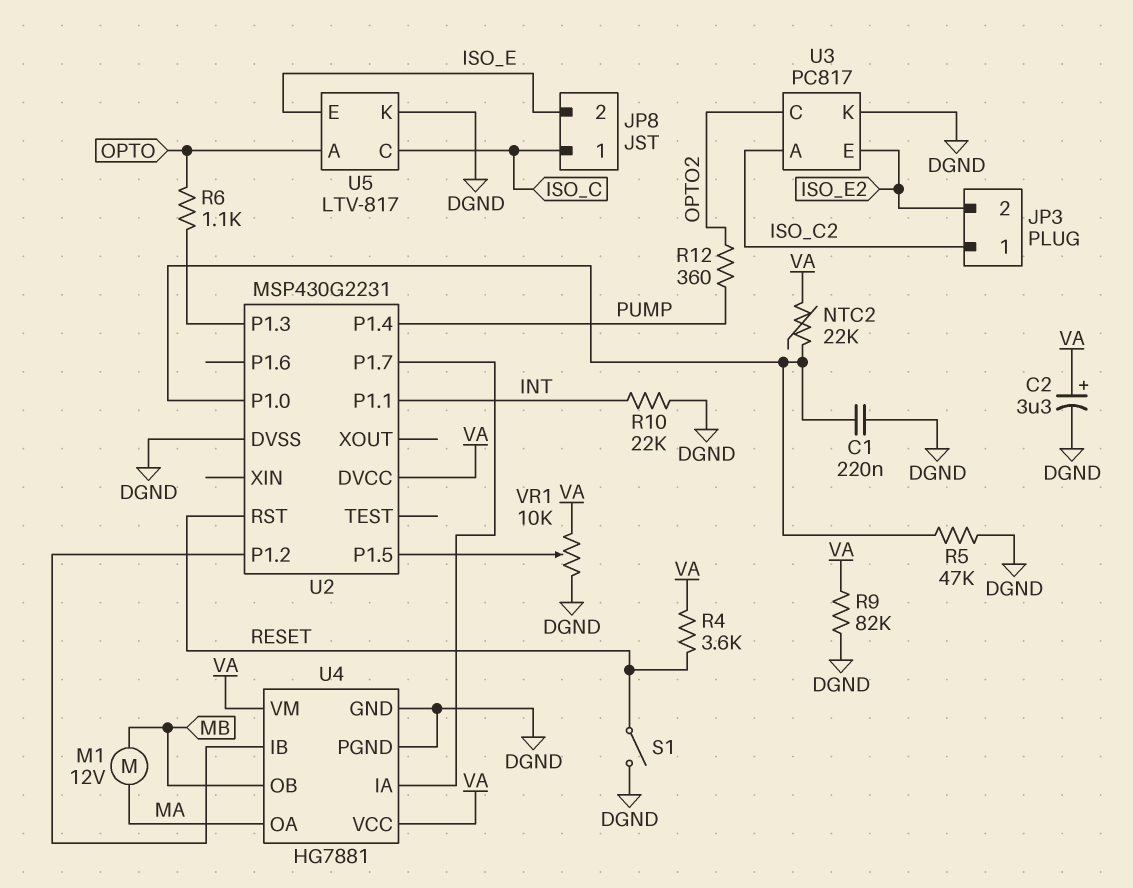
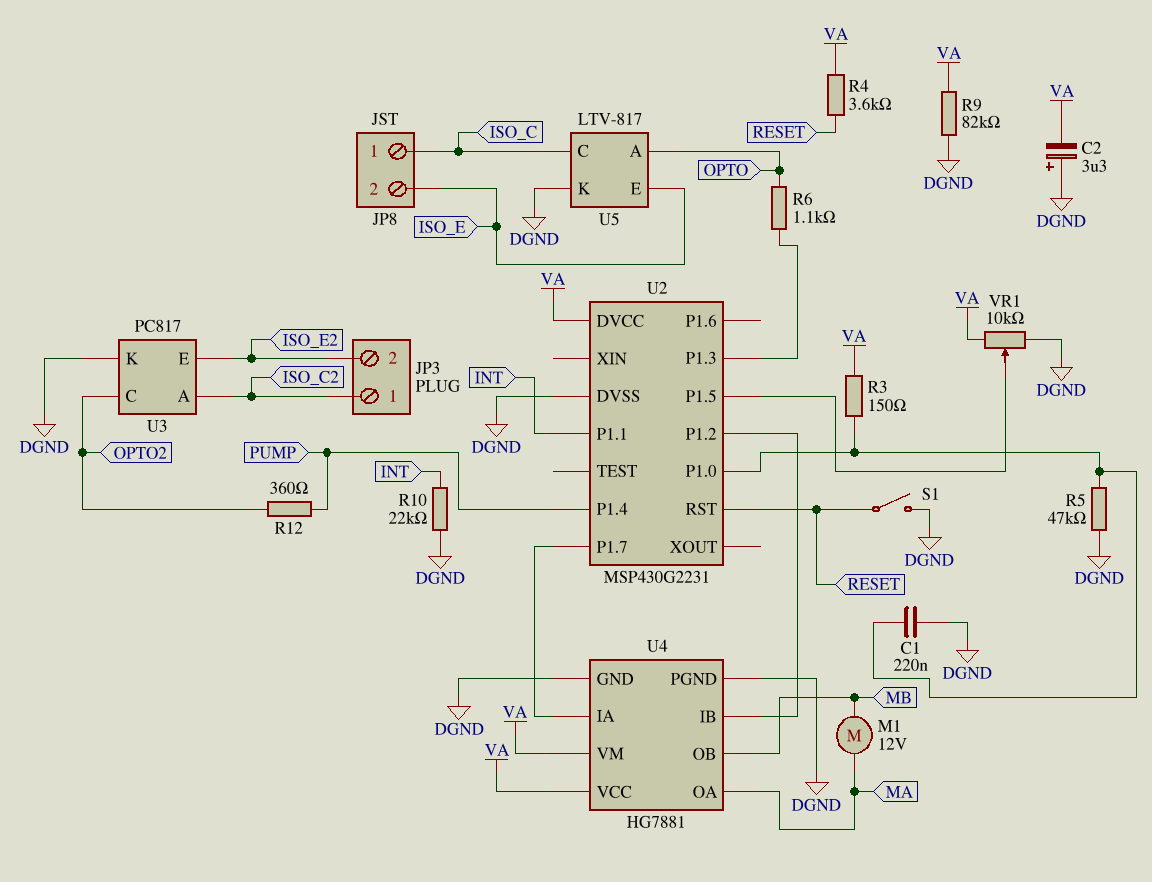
C2: 3.3uF (plus VA, minus DGND) -> 3.3uF (plus DGND, minus VA)
NTC2: 22k (U2/P1.0, VA) -> none
R3: none -> 150 (U2/P1.0, VA)

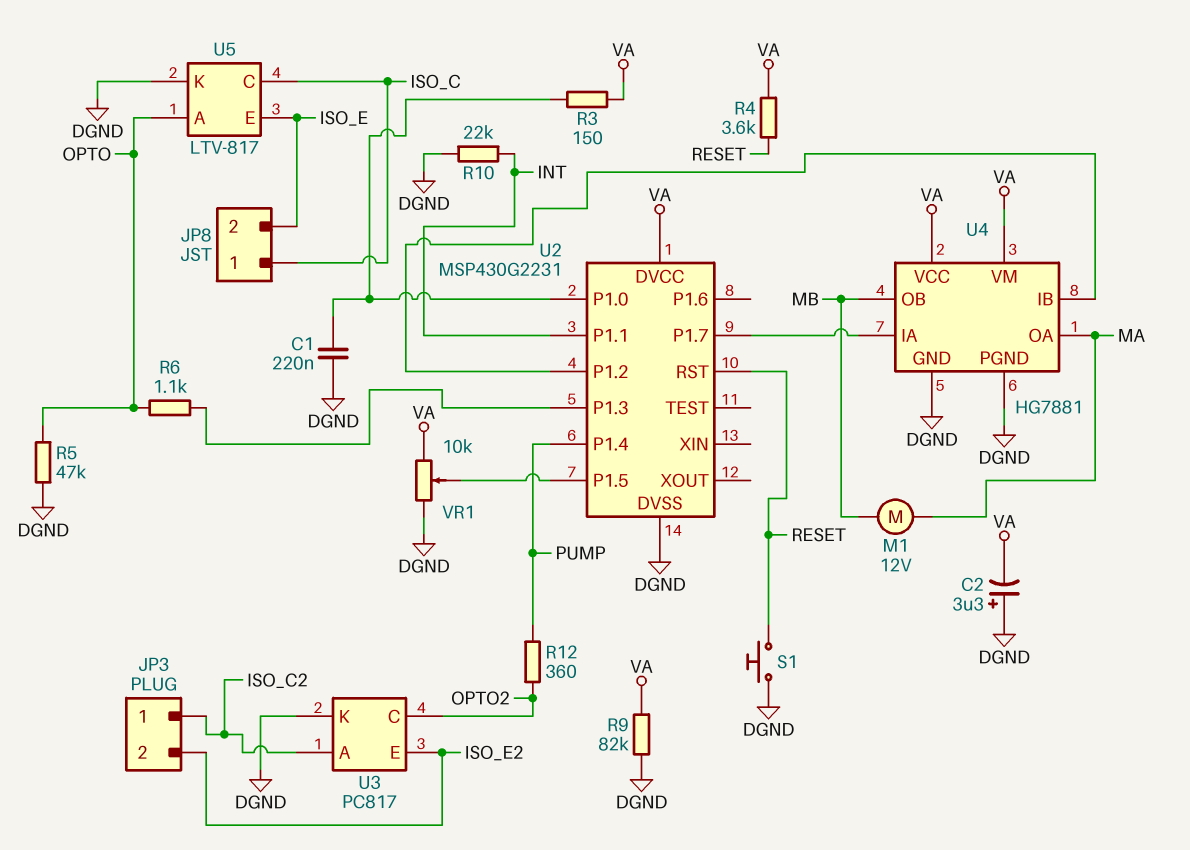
R5: 47k (DGND, U2/P1.0) -> 47k (DGND, OPTO)
S1: switch (DGND, RESET) -> button (DGND, RESET)

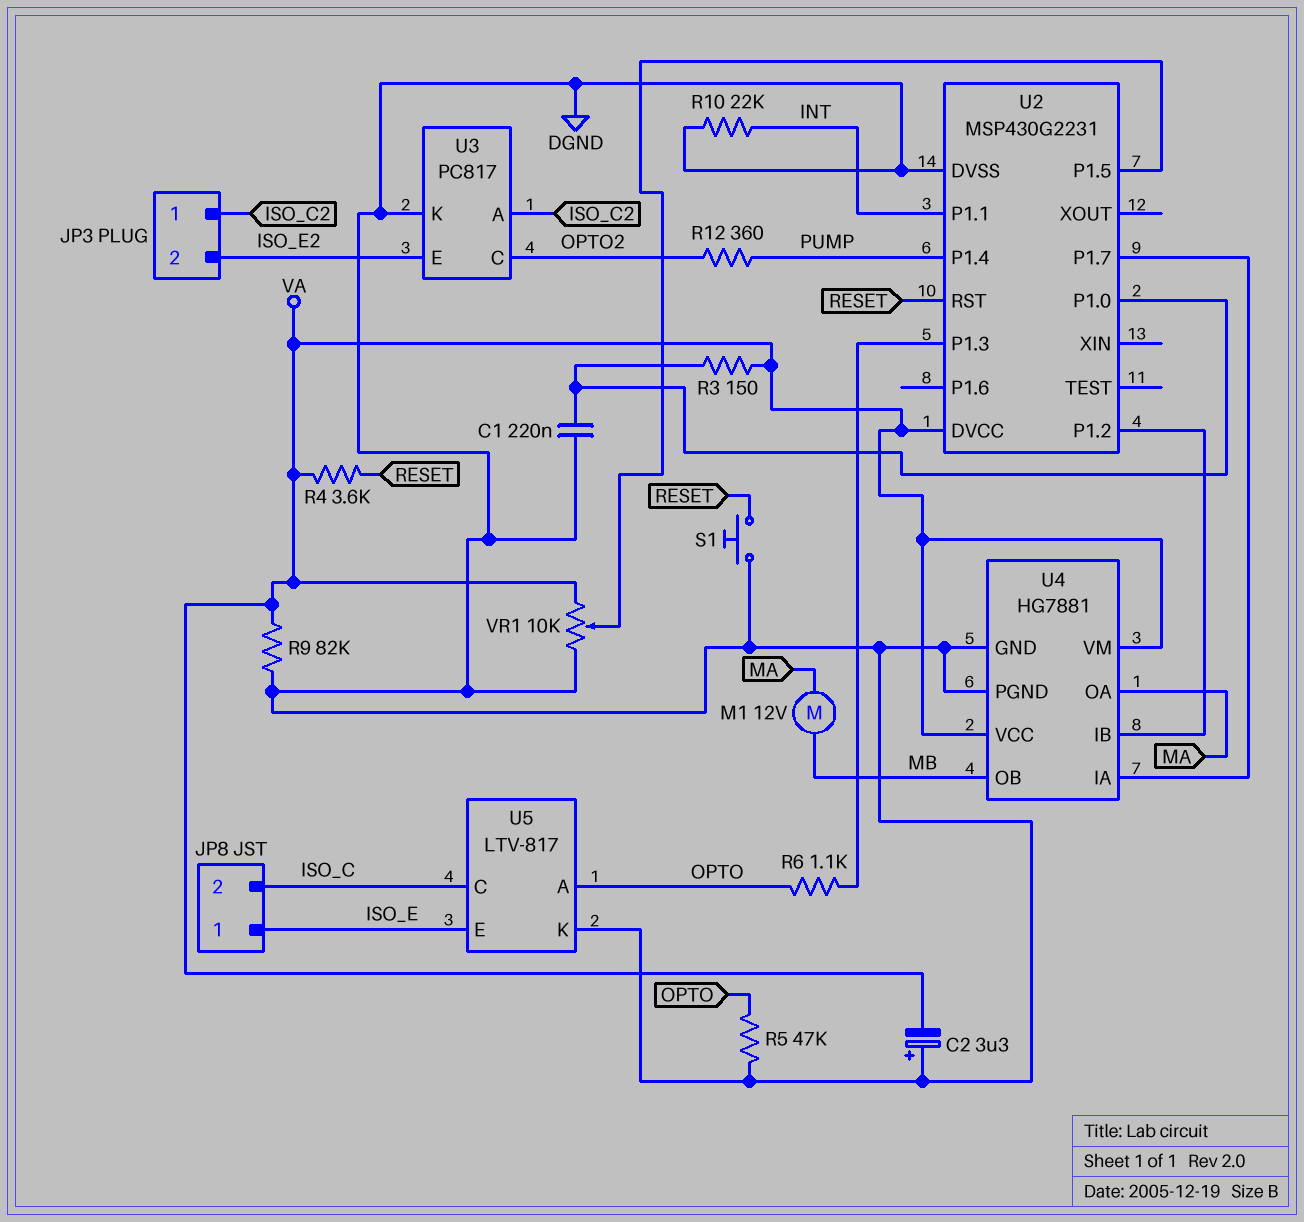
JP8 pin 1: ISO_C -> ISO_E
JP8 pin 2: ISO_E -> ISO_C

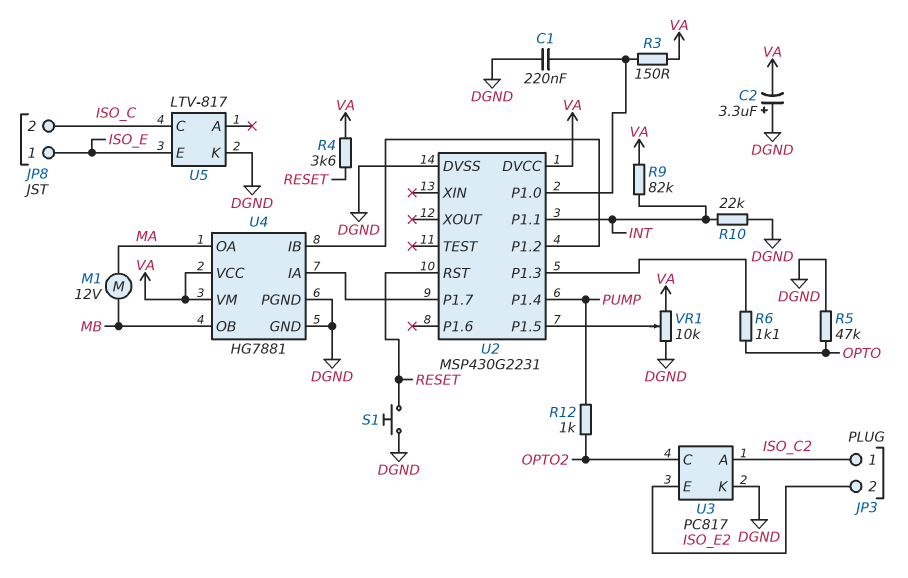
R9: 82k (DGND, VA) -> 82k (INT, VA)
R12: 360 (OPTO2, PUMP) -> 1k (OPTO2, PUMP)
U5 pin A: OPTO -> none

